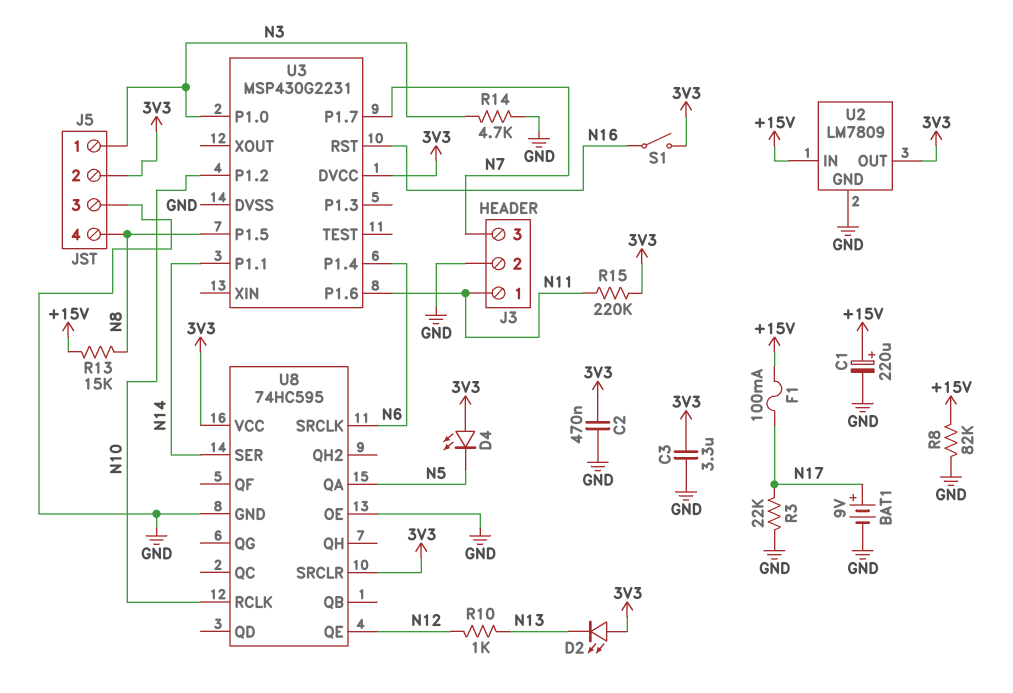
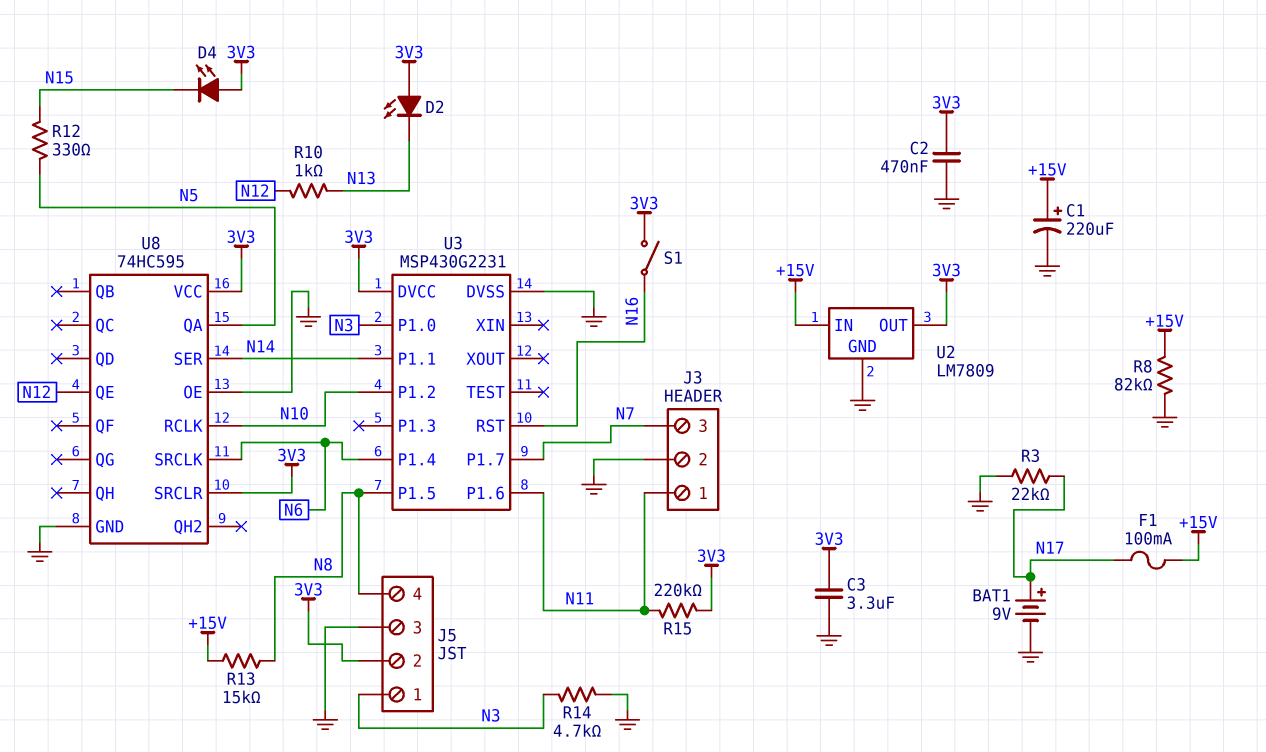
D4: LED (A 3V3, K N5) -> LED (A 3V3, K N15)
R12: none -> 330 (N5, N15)

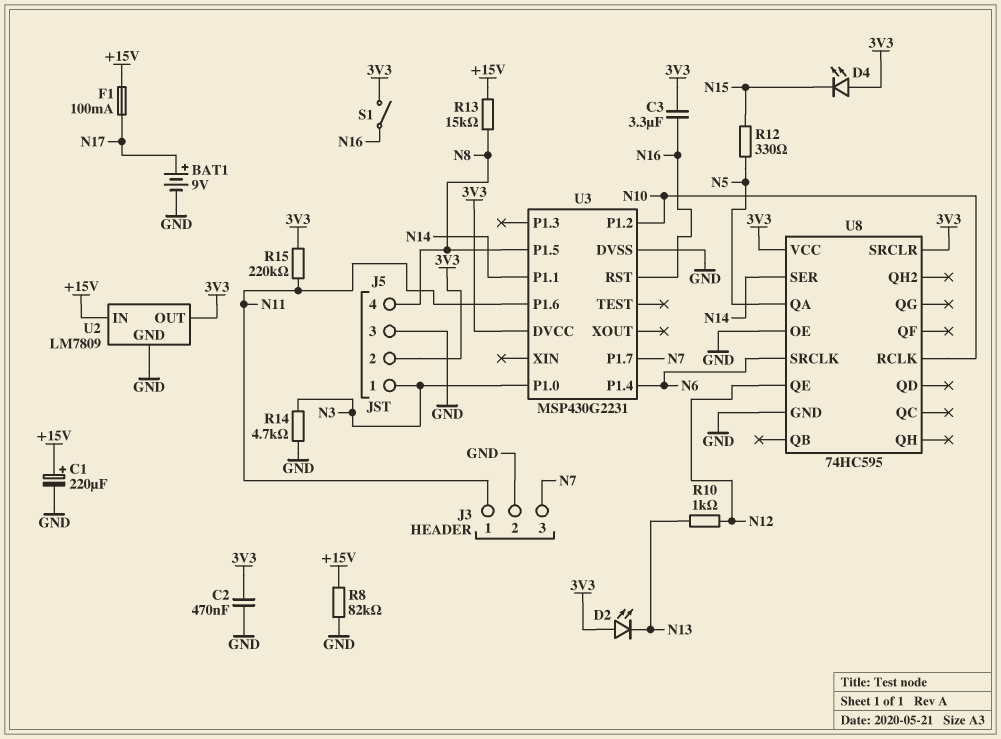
C3: 3.3uF (3V3, GND) -> 3.3uF (3V3, N16)
R3: 22k (GND, N17) -> none

